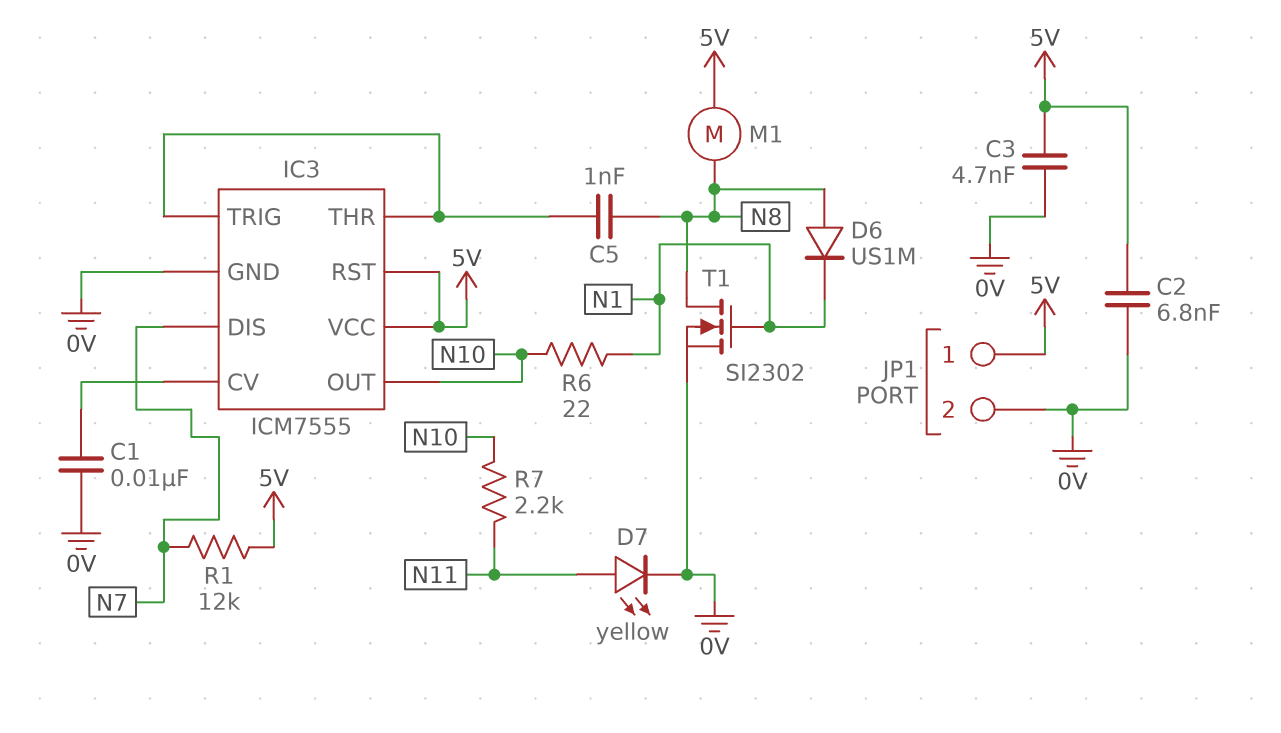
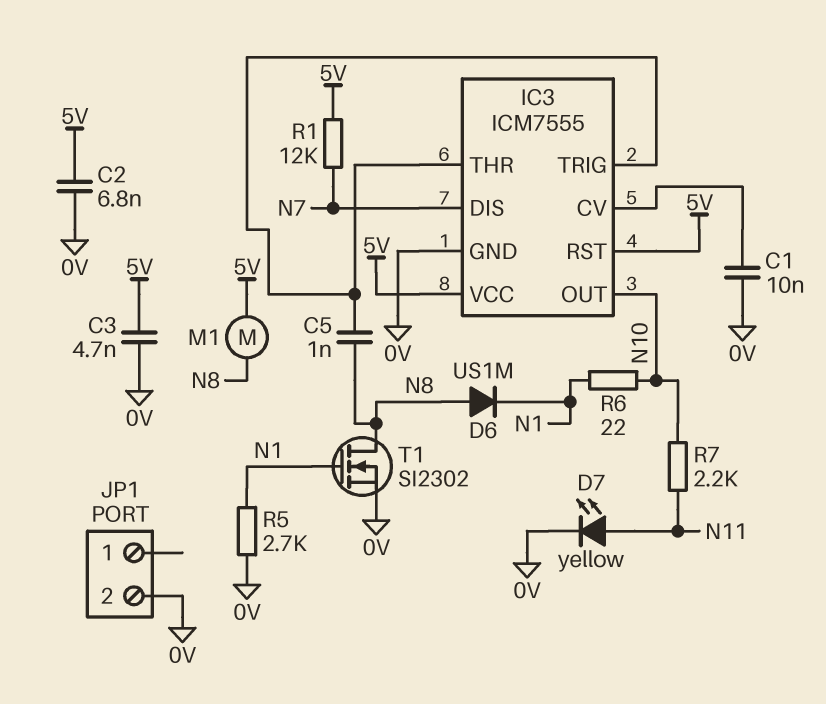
JP1 pin 1: 5V -> none
R5: none -> 2.7k (0V, N1)

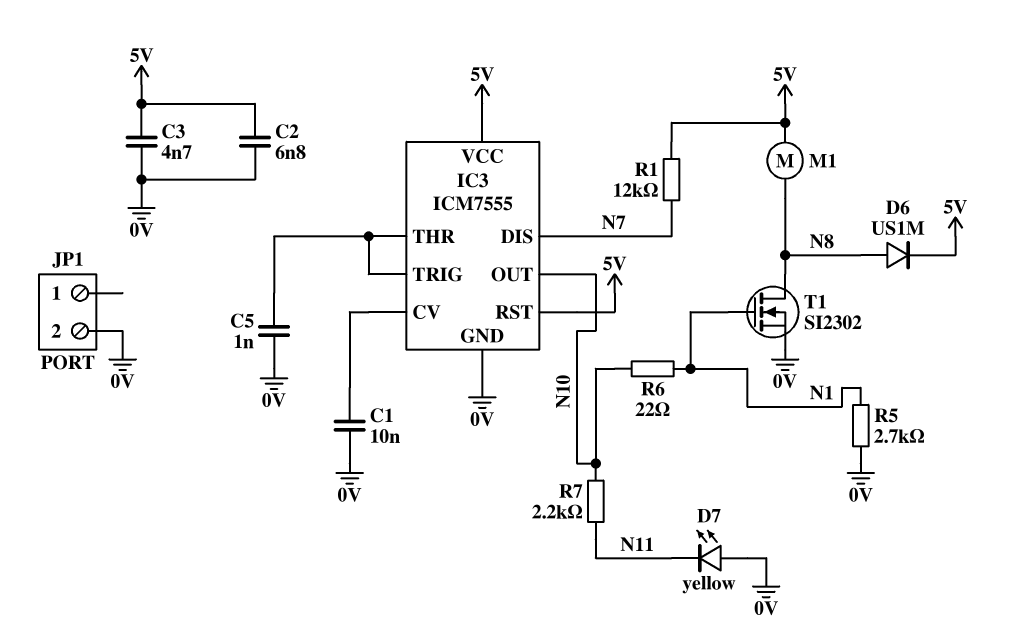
C5: 1nF (IC3/THR, N8) -> 1nF (0V, IC3/THR)
D6: diode US1M (A N8, K N1) -> diode US1M (A N8, K 5V)
D7: LED yellow (A N11, K 0V) -> LED yellow (A 0V, K N11)

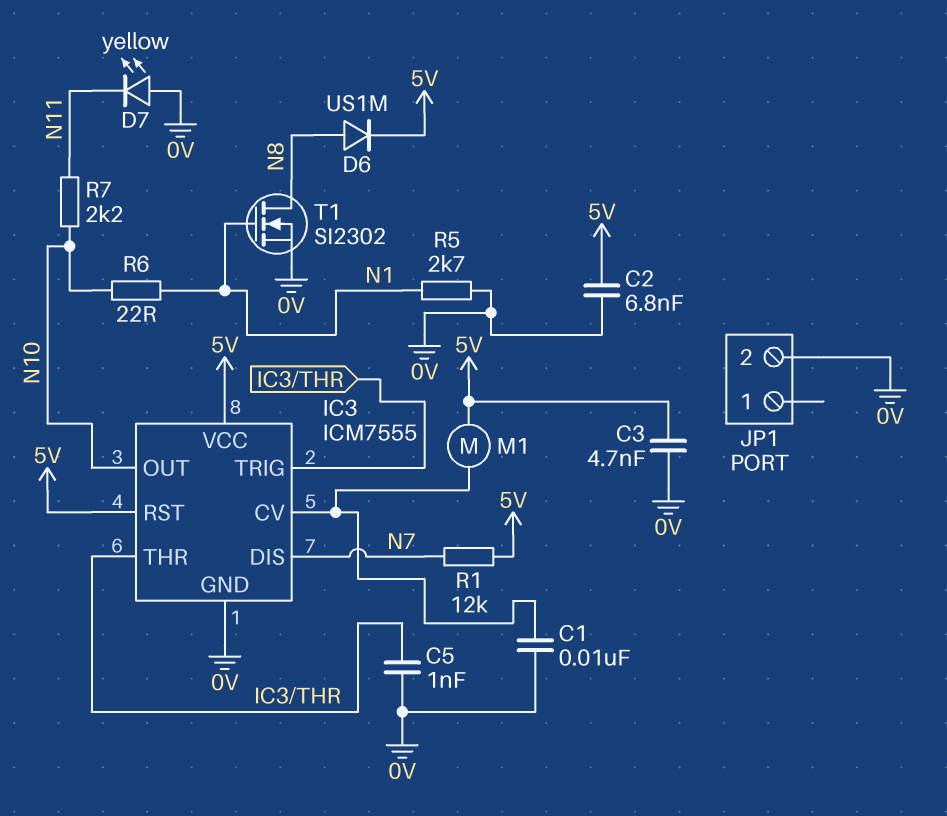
M1: motor (5V, N8) -> motor (5V, IC3/CV)

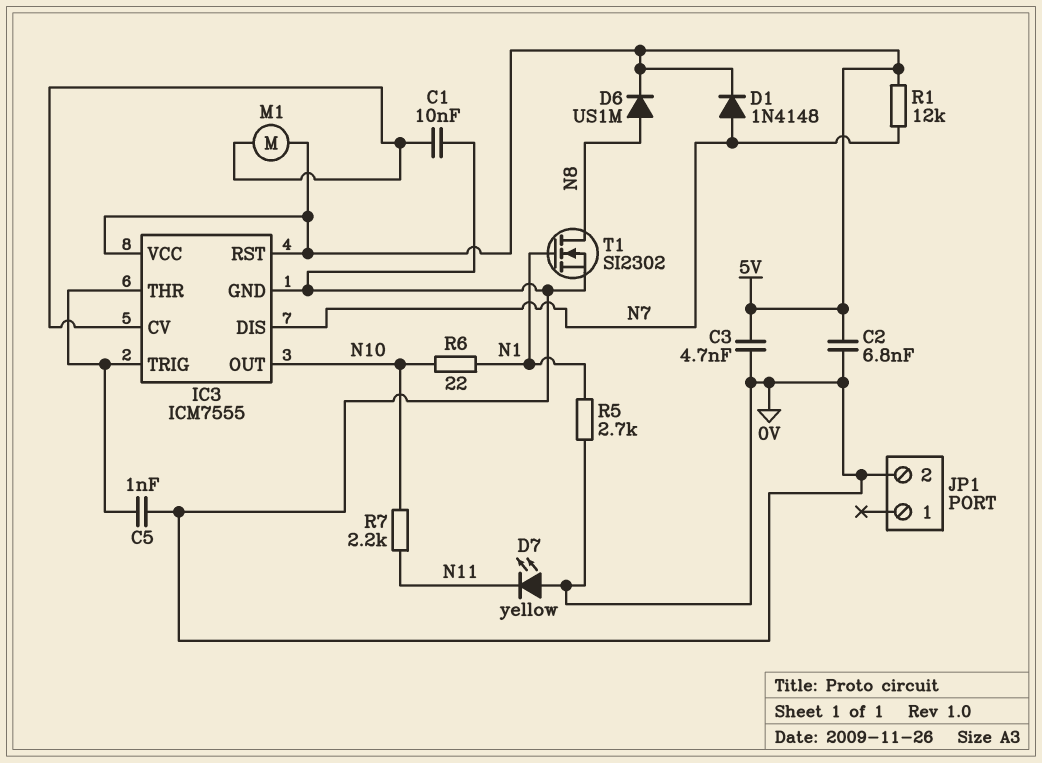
D1: none -> diode 1N4148 (A N7, K 5V)

